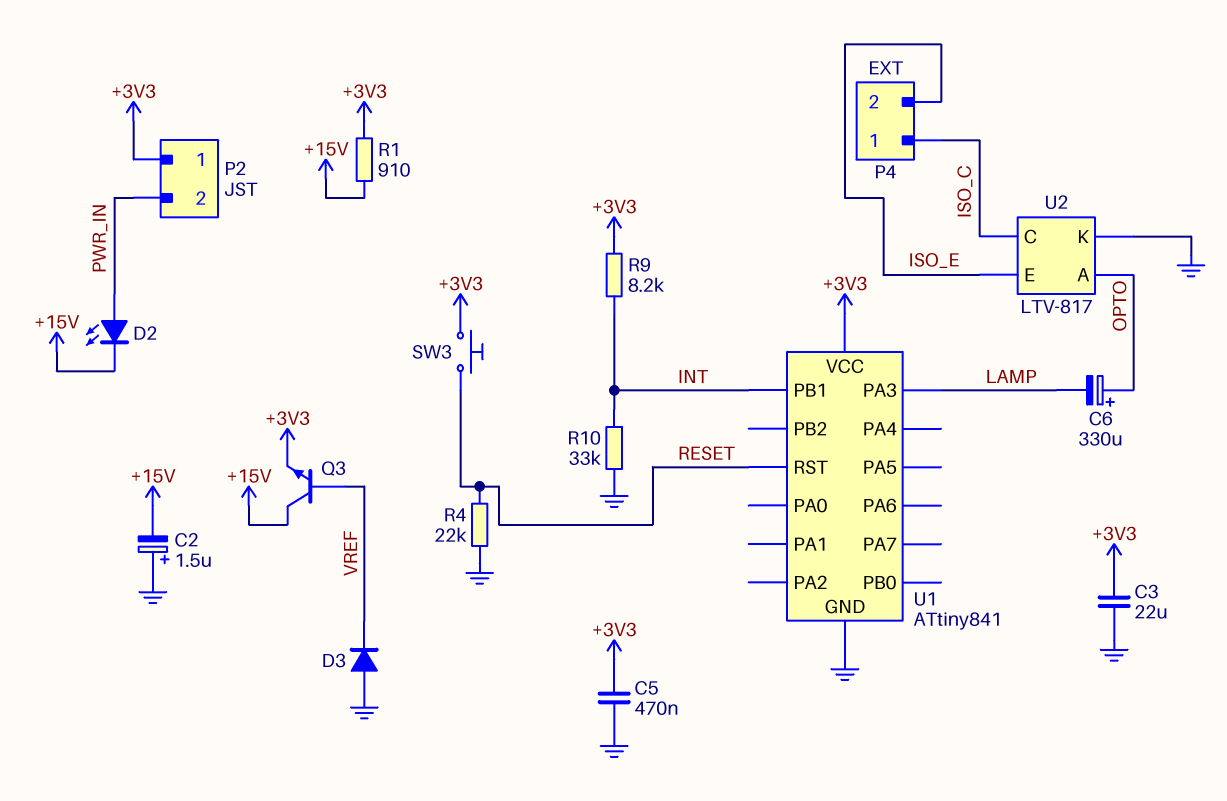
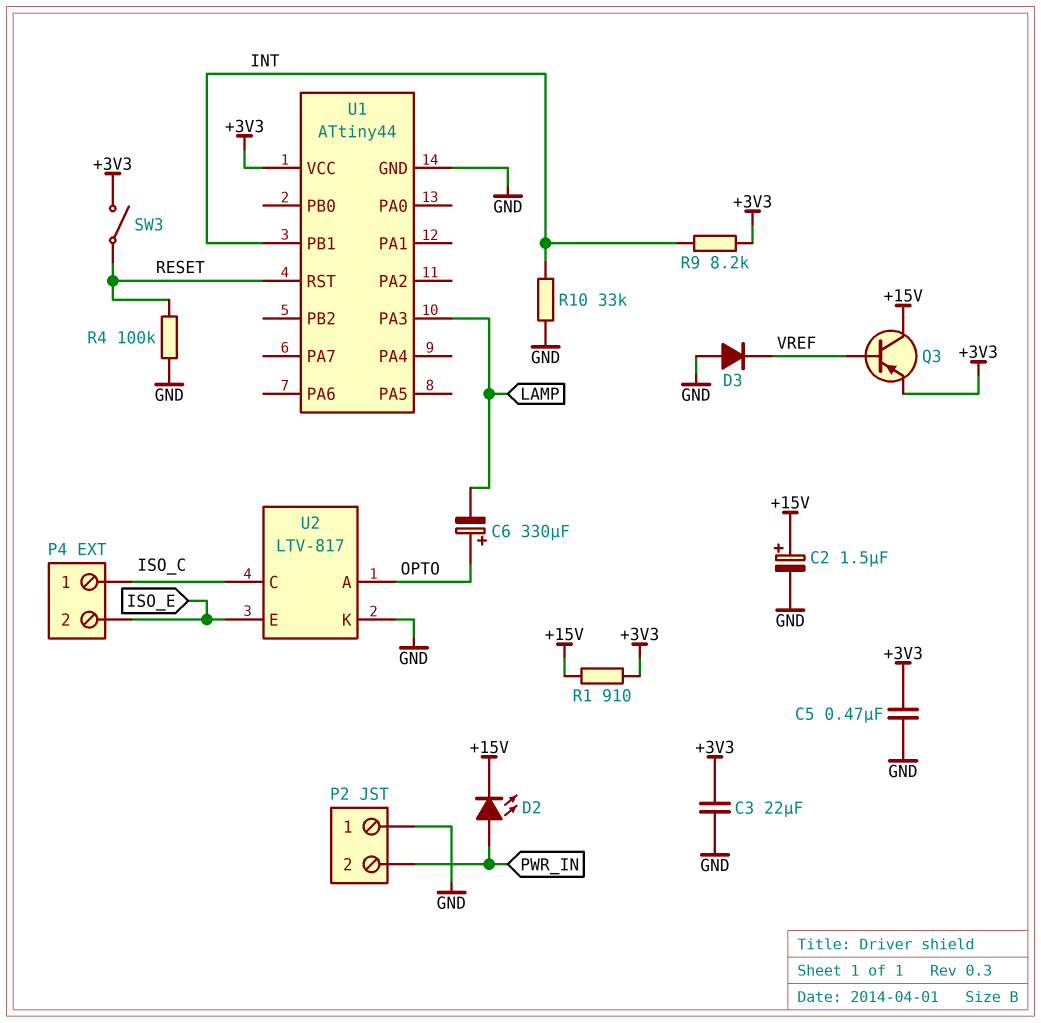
C2: 1.5uF (plus GND, minus +15V) -> 1.5uF (plus +15V, minus GND)
P2 pin 1: +3V3 -> GND
Q3: NPN (B VREF, C +15V, E +3V3) -> PNP (B VREF, C +15V, E +3V3)
R4: 22k (GND, RESET) -> 100k (GND, RESET)
SW3: button (+3V3, RESET) -> switch (+3V3, RESET)
U1: ATtiny841 -> ATtiny44

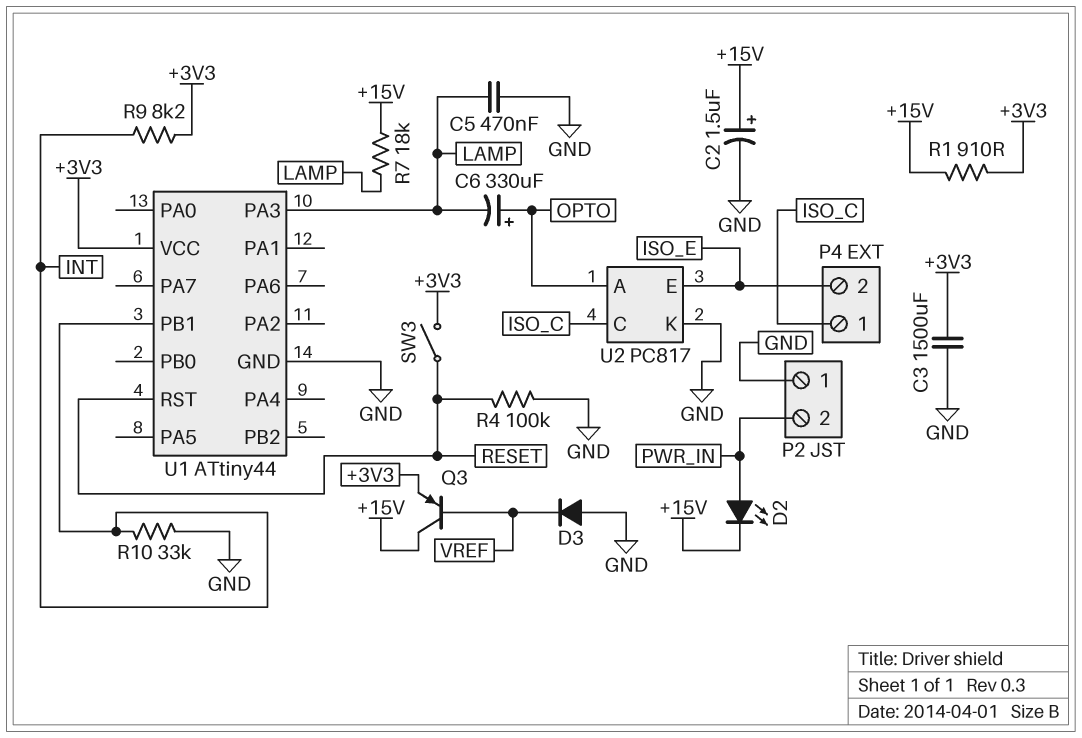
C3: 22uF (+3V3, GND) -> 1500uF (+3V3, GND)
C5: 470nF (+3V3, GND) -> 470nF (GND, LAMP)
R7: none -> 18k (+15V, LAMP)
U2: LTV-817 -> PC817

